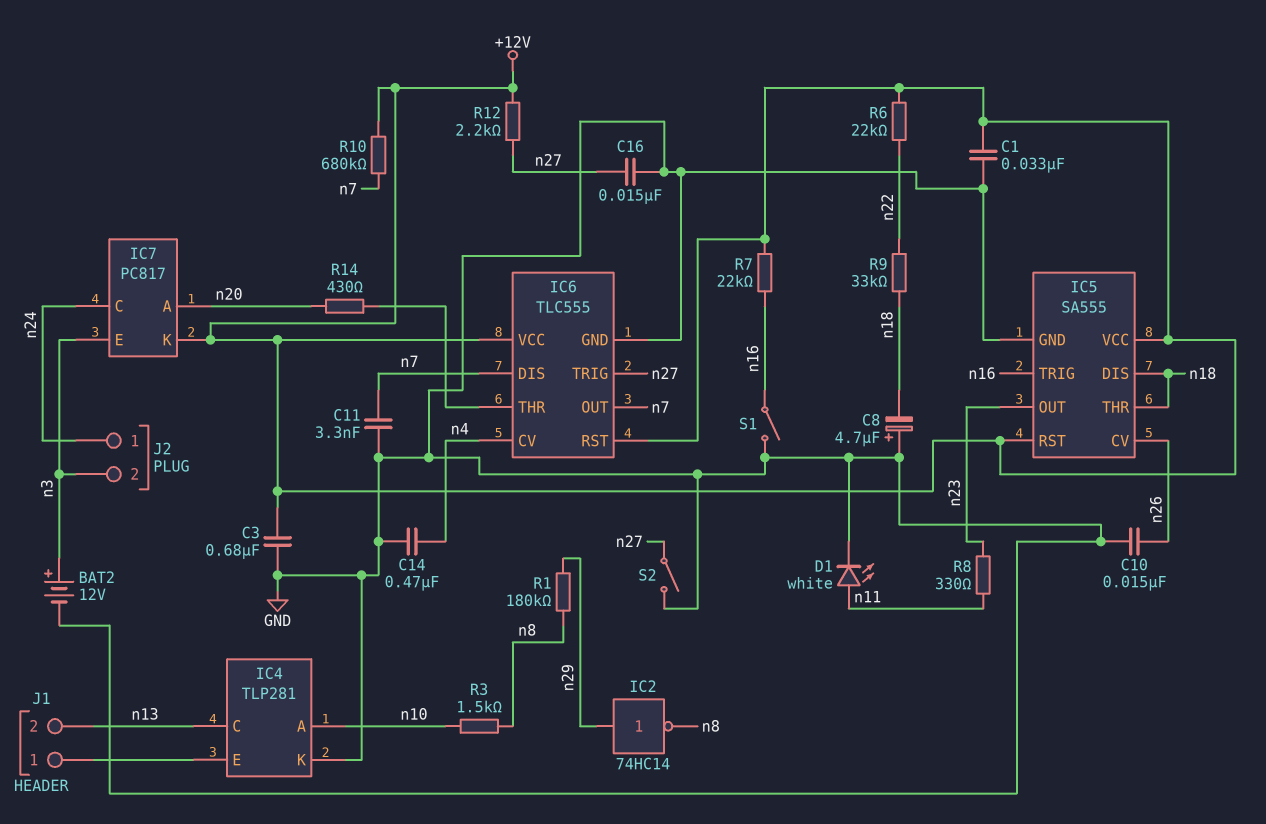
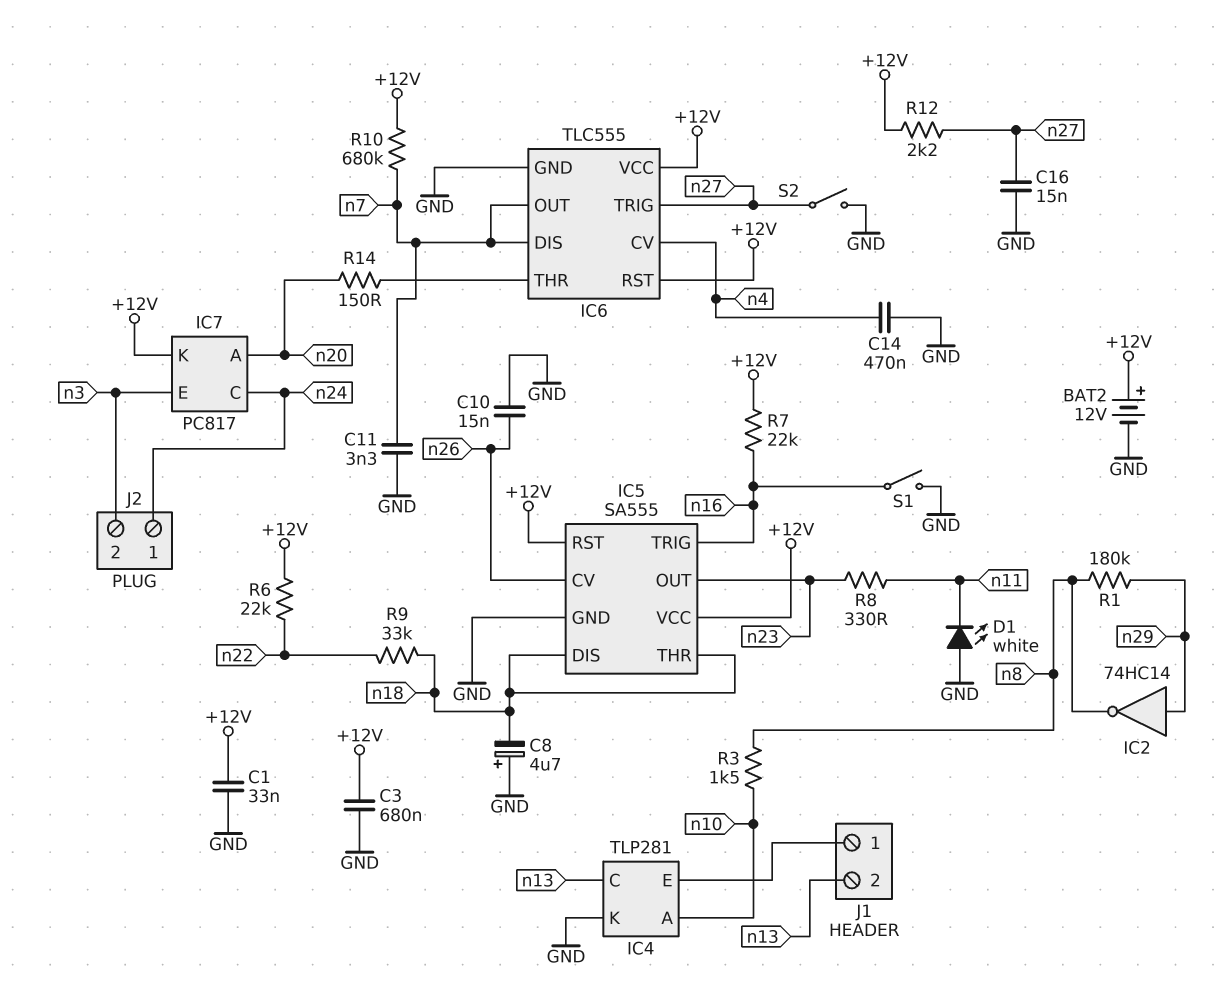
BAT2: 12V (plus n3, minus GND) -> 12V (plus +12V, minus GND)
D1: LED white (A n11, K GND) -> LED white (A GND, K n11)
R14: 430 (IC6/THR, n20) -> 150 (IC6/THR, n20)

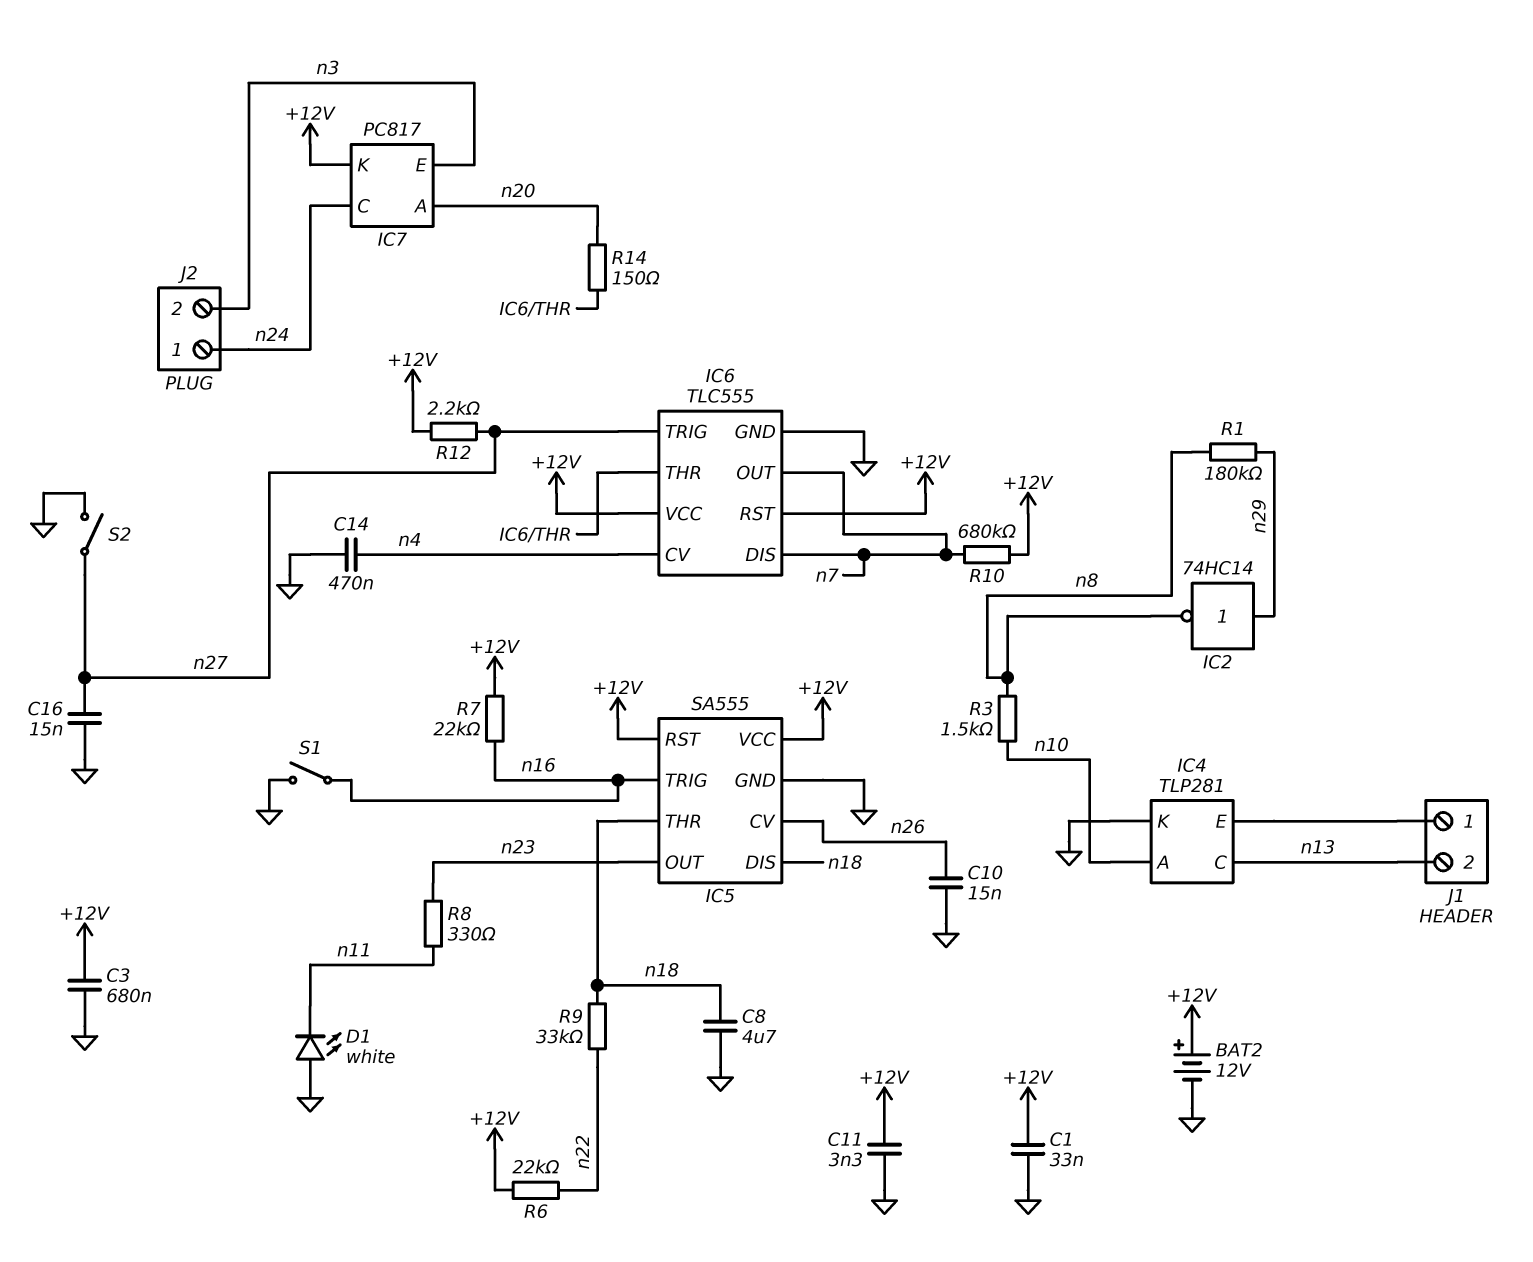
C8: 4.7uF (plus GND, minus n18) -> 4.7uF (GND, n18)
C11: 3.3nF (GND, n7) -> 3.3nF (+12V, GND)

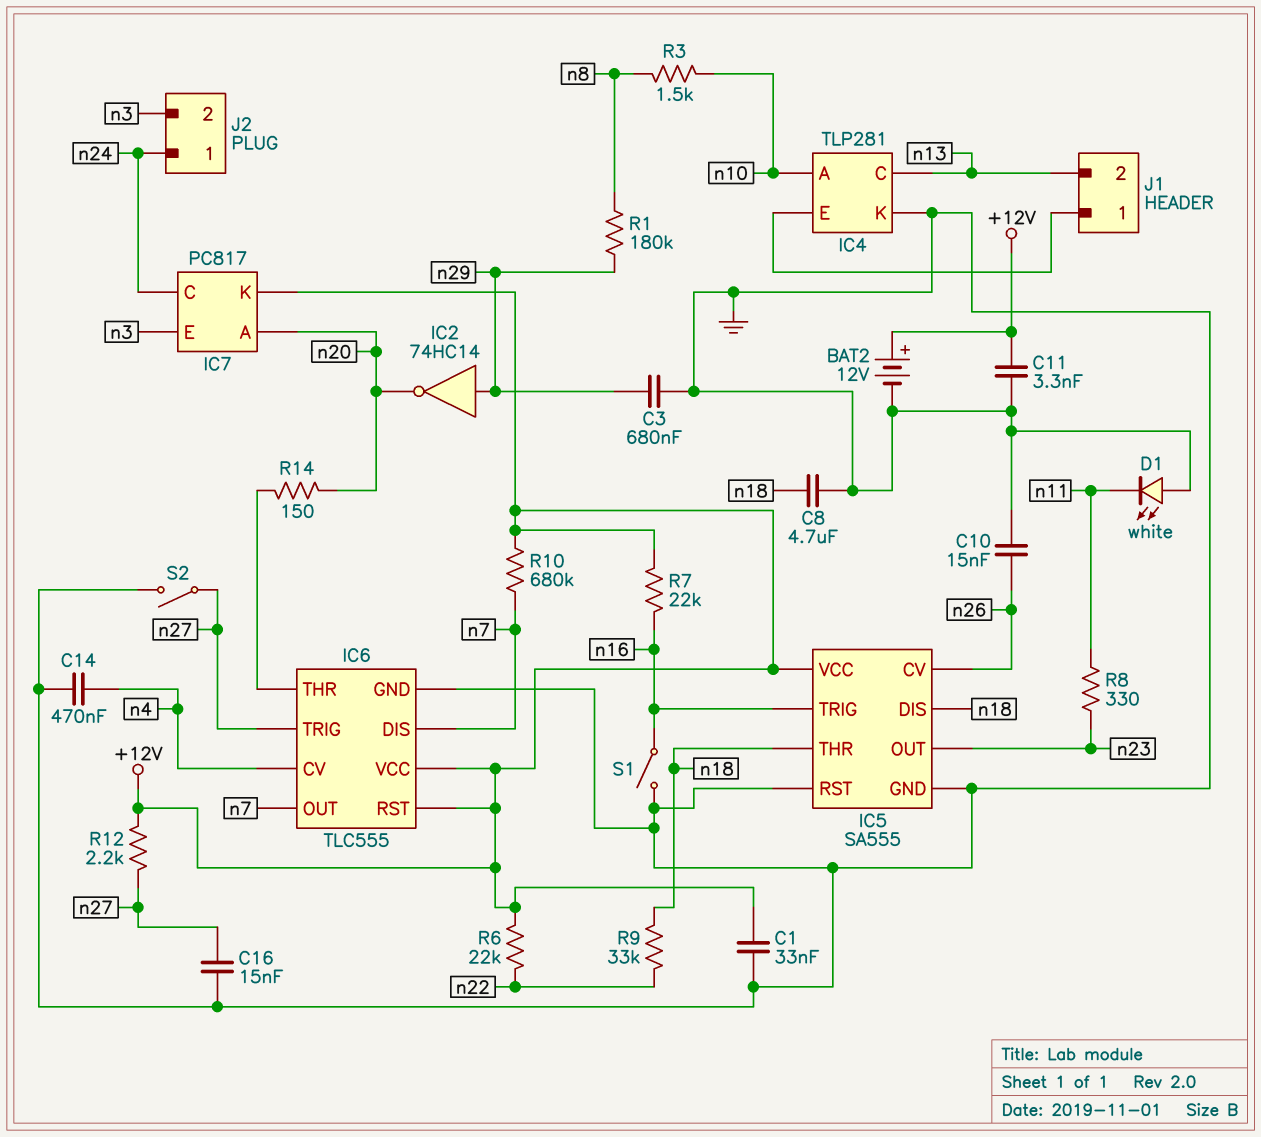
C3: 680nF (+12V, GND) -> 680nF (GND, n29)
IC2: NOT 74HC14 (in n29, out n8) -> NOT 74HC14 (in n29, out n20)
IC5 pin RST: +12V -> GND

